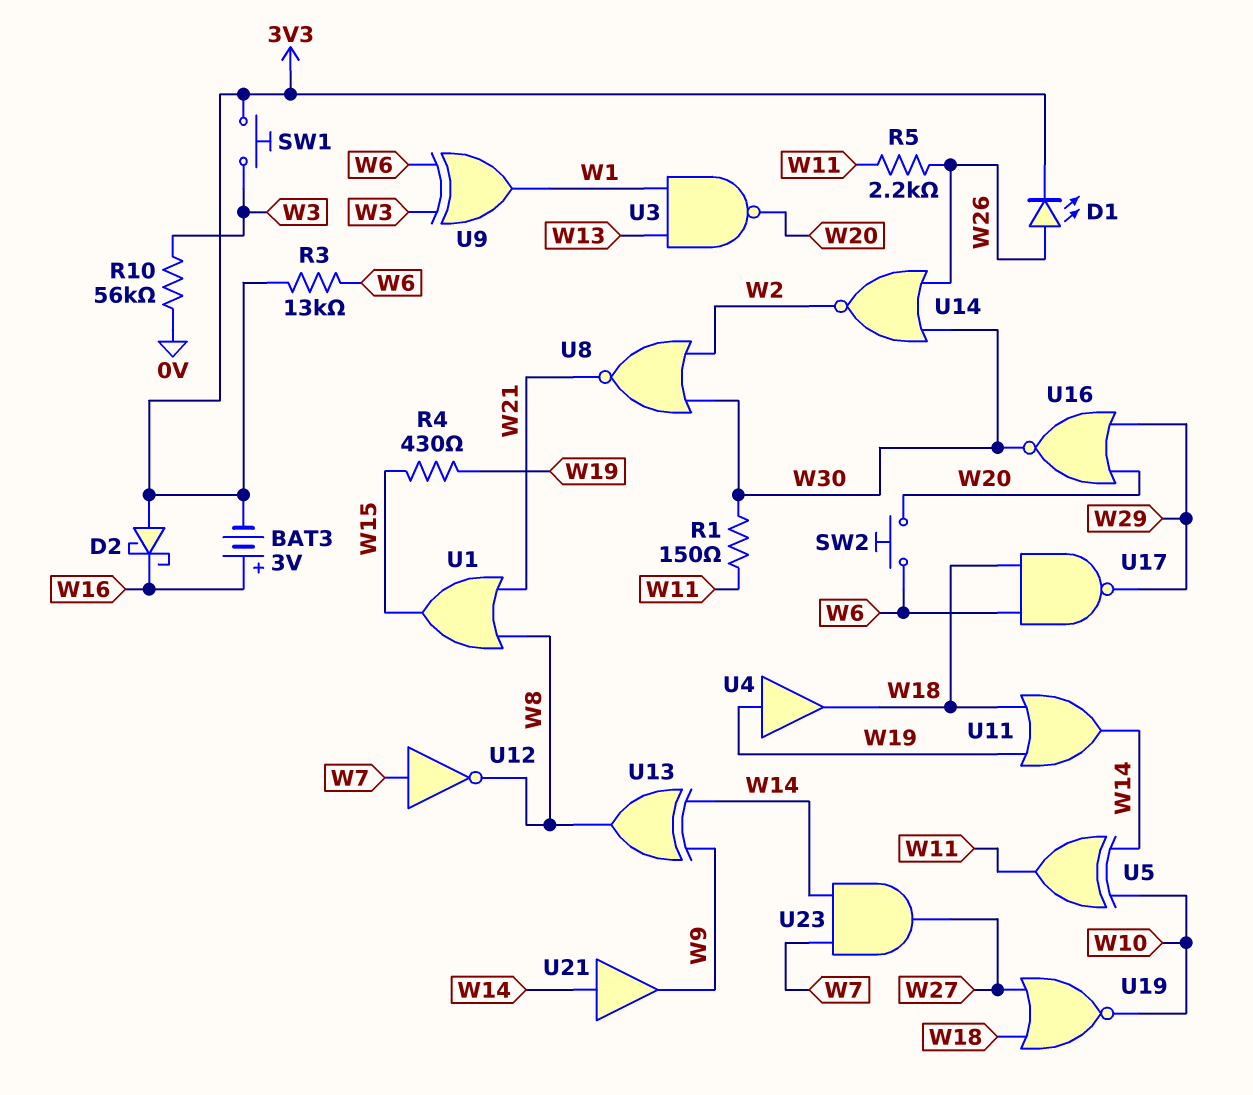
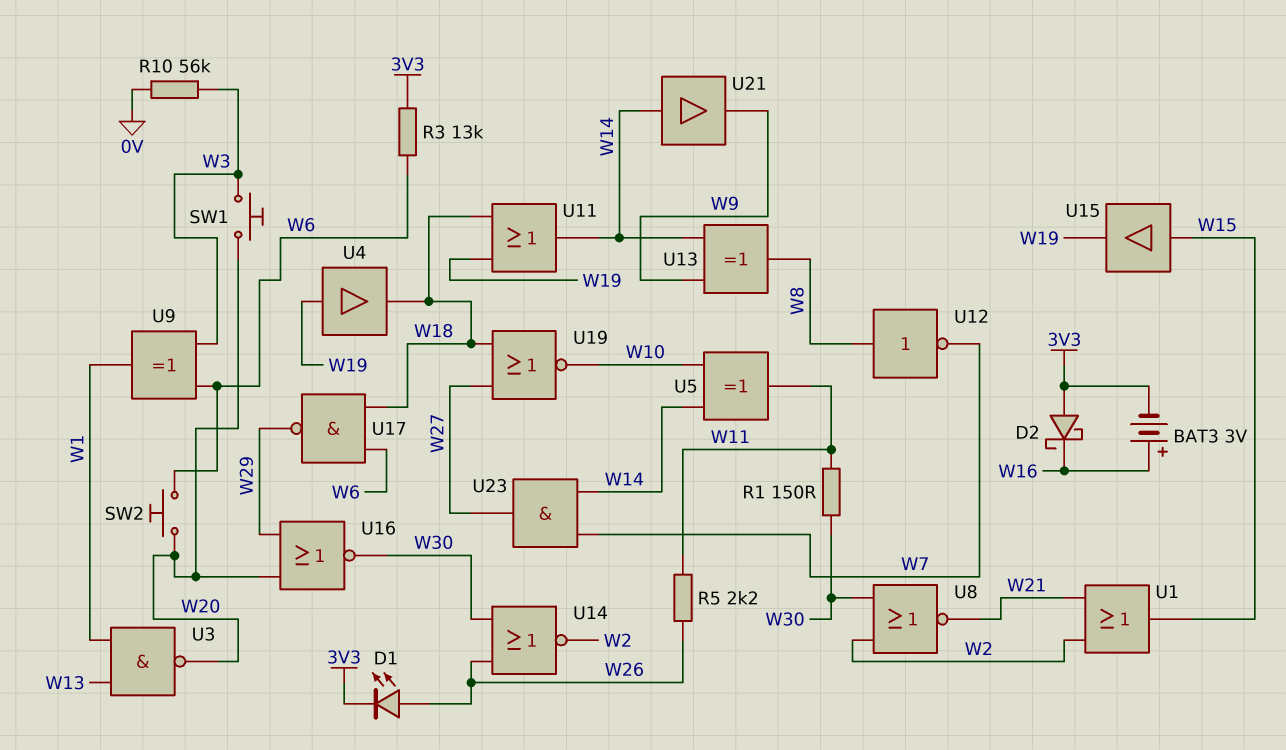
R4: 430 (W15, W19) -> none
SW1: button (3V3, W3) -> button (W3, W20)
U1: OR (in W8, in W21, out W15) -> OR (in W2, in W21, out W15)
U12: NOT (in W7, out W8) -> NOT (in W8, out W7)
U15: none -> buffer (in W15, out W19)

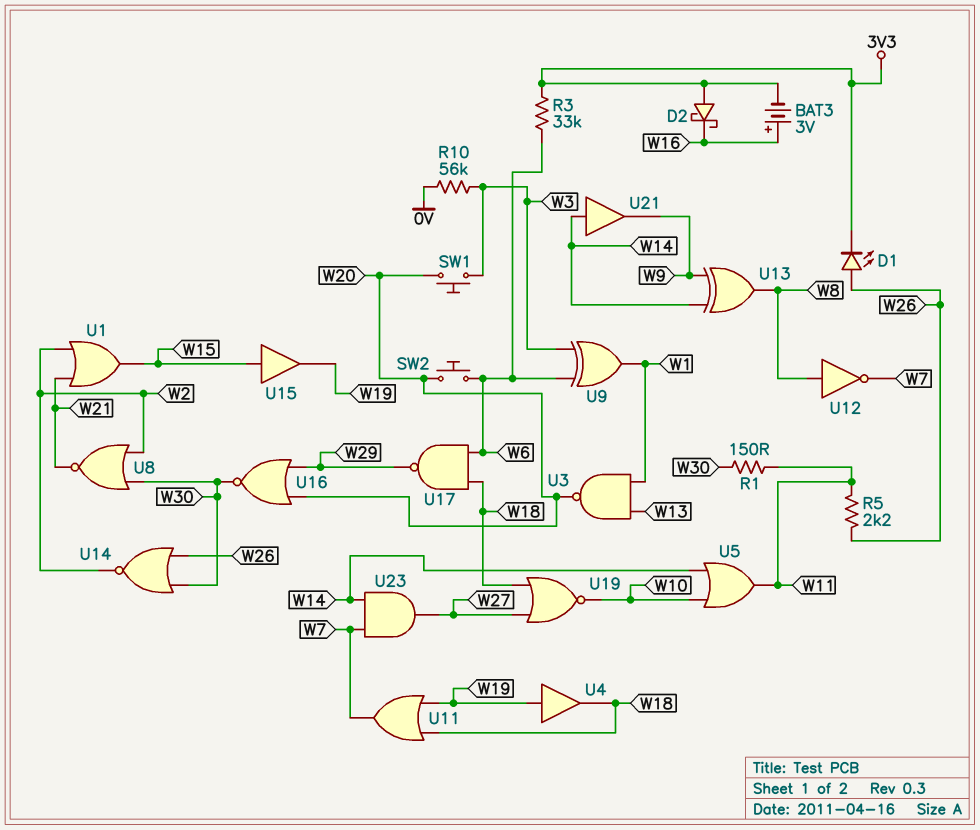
R3: 13k (3V3, W6) -> 33k (3V3, W6)
U5: XOR (in W10, in W14, out W11) -> OR (in W10, in W14, out W11)
U11: OR (in W18, in W19, out W14) -> OR (in W18, in W19, out W7)

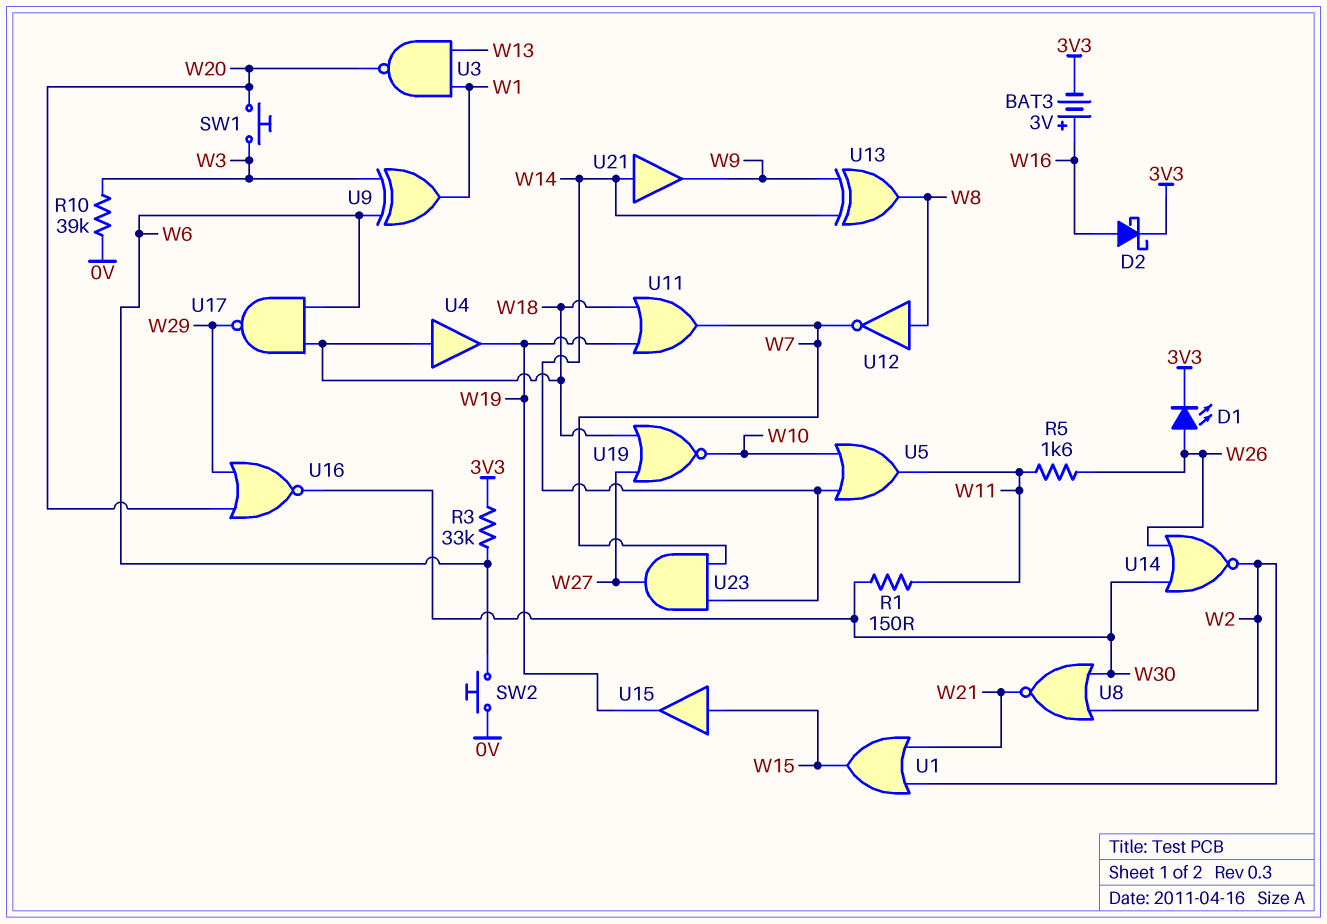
D2: schottky (A 3V3, K W16) -> schottky (A W16, K 3V3)
R5: 2.2k (W11, W26) -> 1.6k (W11, W26)
R10: 56k (0V, W3) -> 39k (0V, W3)
SW2: button (W6, W20) -> button (0V, W6)
U4: buffer (in W19, out W18) -> buffer (in W18, out W19)

